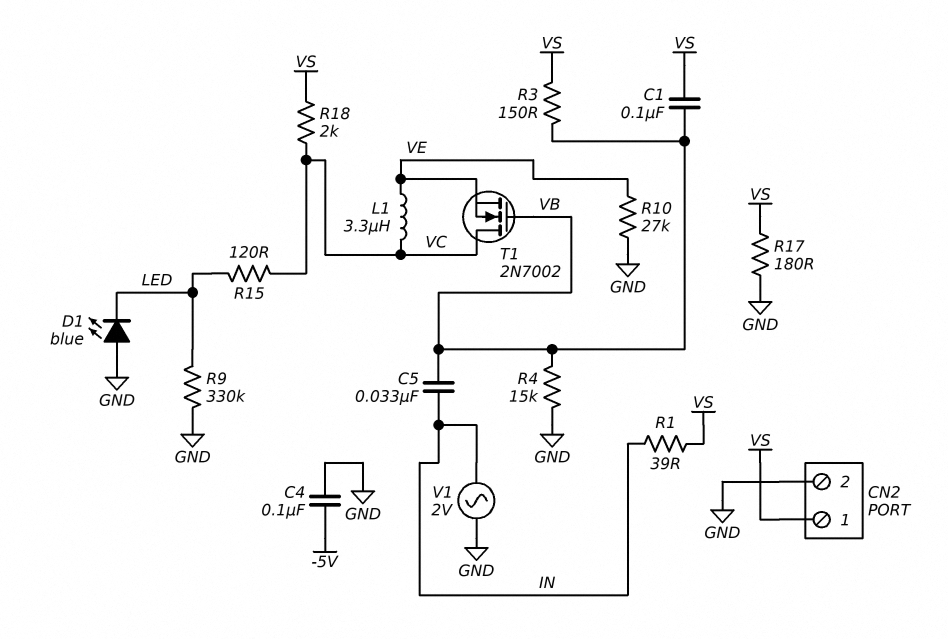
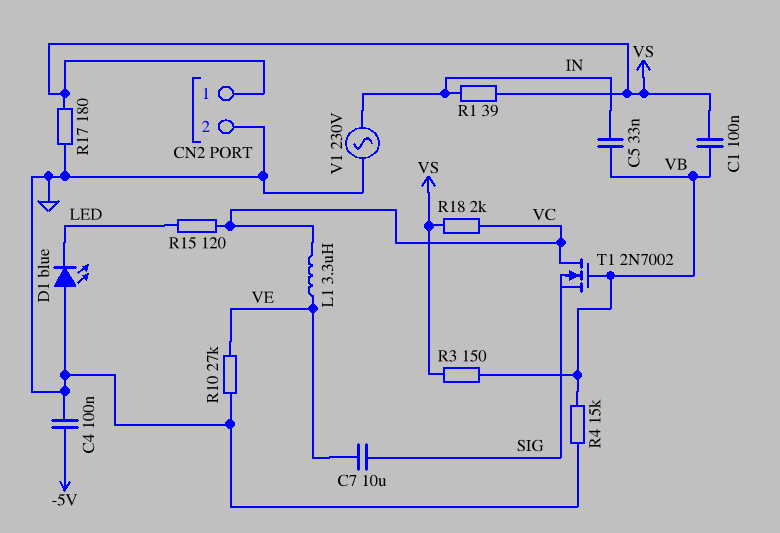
C7: none -> 10uF (SIG, VE)
R9: 330k (GND, LED) -> none
T1: NMOS 2N7002 (G VB, D VC, S VE) -> NMOS 2N7002 (G VB, D VC, S SIG)
V1: AC 2V (GND, IN) -> AC 230V (GND, IN)

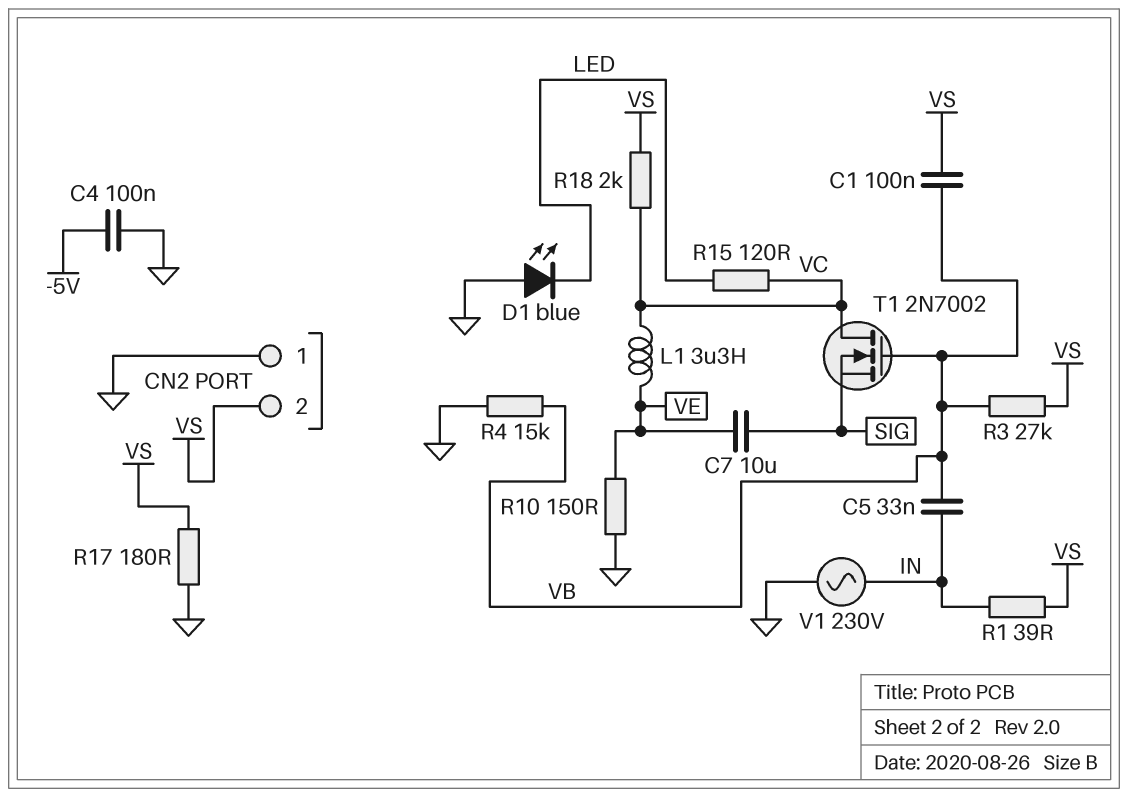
CN2 pin 1: VS -> GND
CN2 pin 2: GND -> VS
R3: 150 (VB, VS) -> 27k (VB, VS)
R10: 27k (GND, VE) -> 150 (GND, VE)

